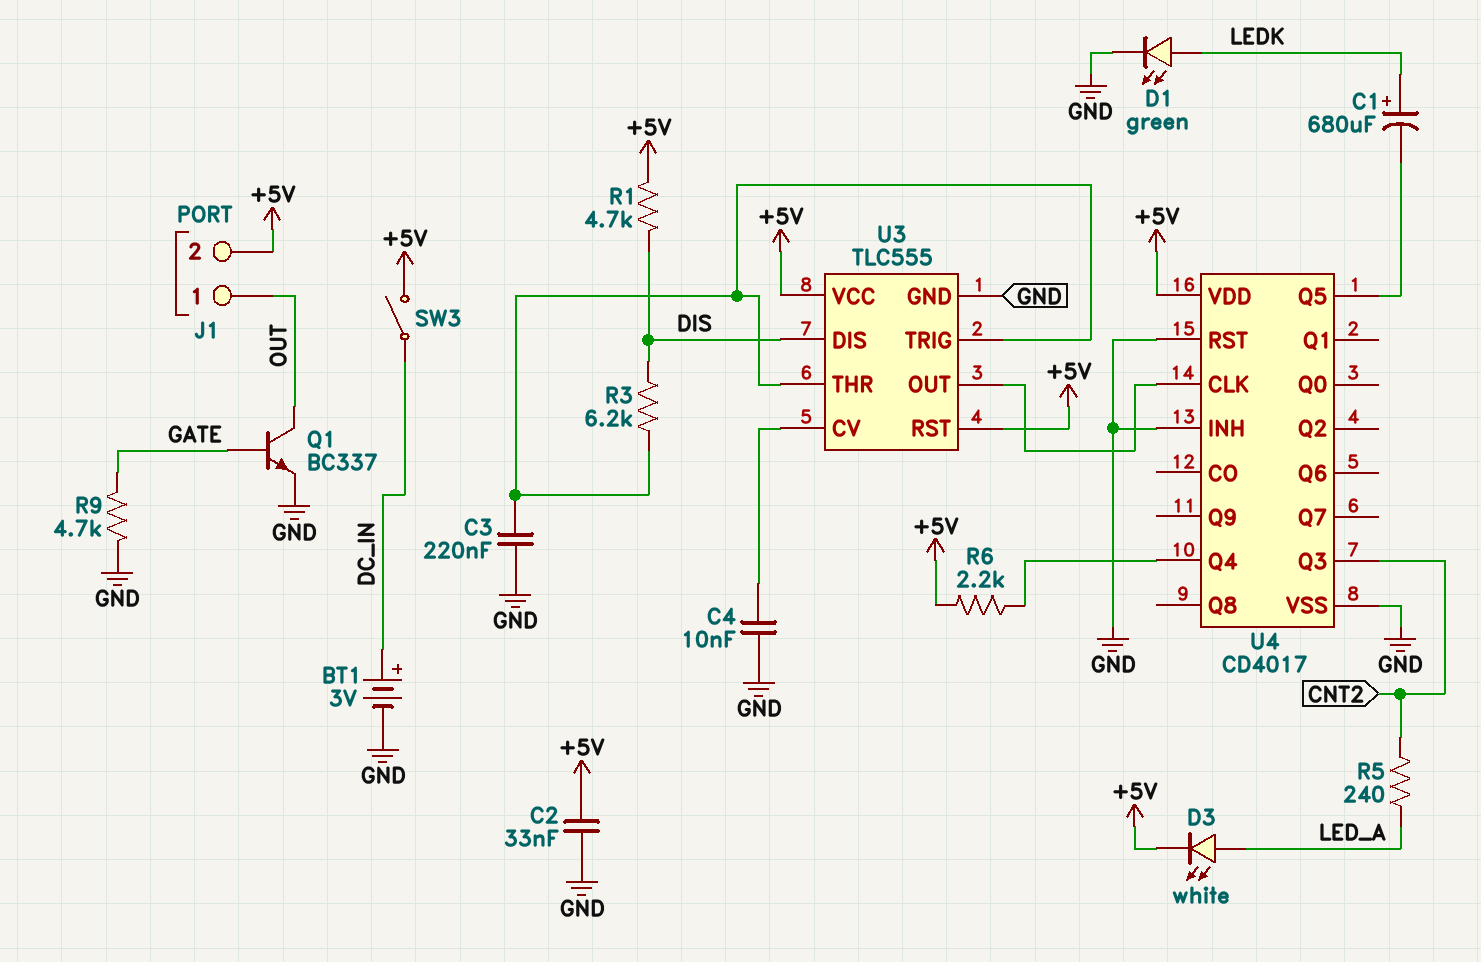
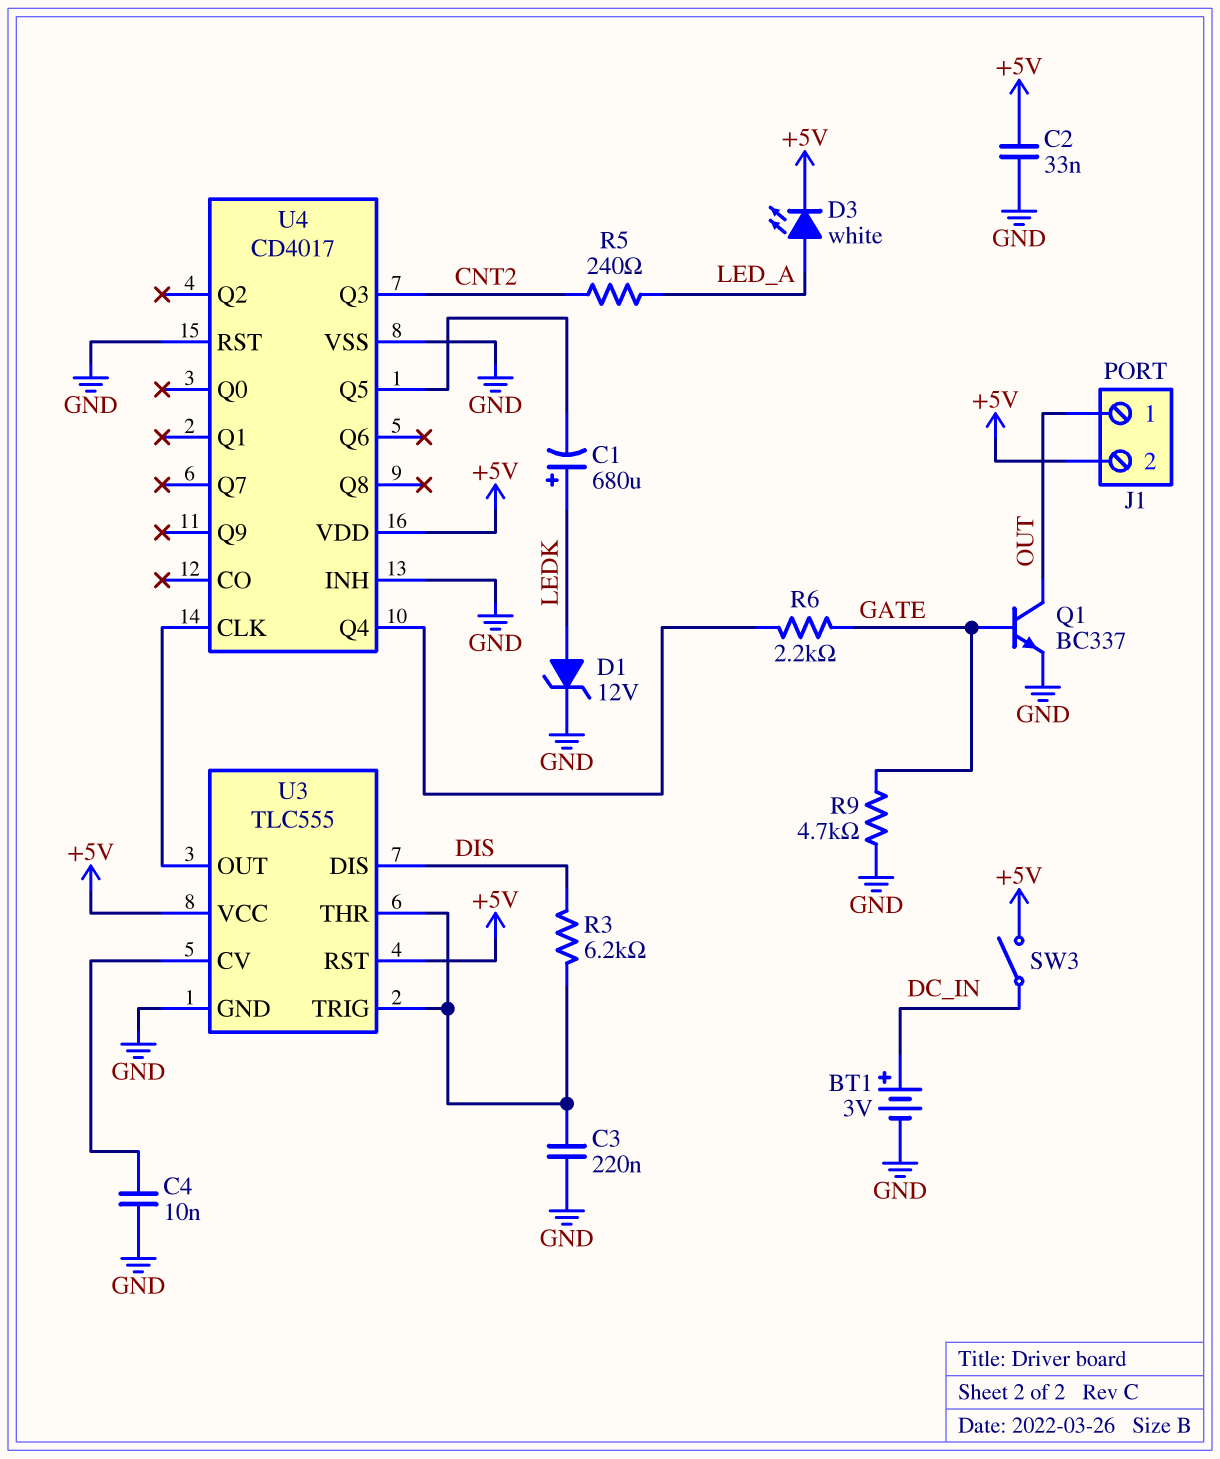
D1: LED green (A LEDK, K GND) -> zener 12V (A LEDK, K GND)
R1: 4.7k (+5V, DIS) -> none
R6: 2.2k (+5V, U4/Q4) -> 2.2k (GATE, U4/Q4)

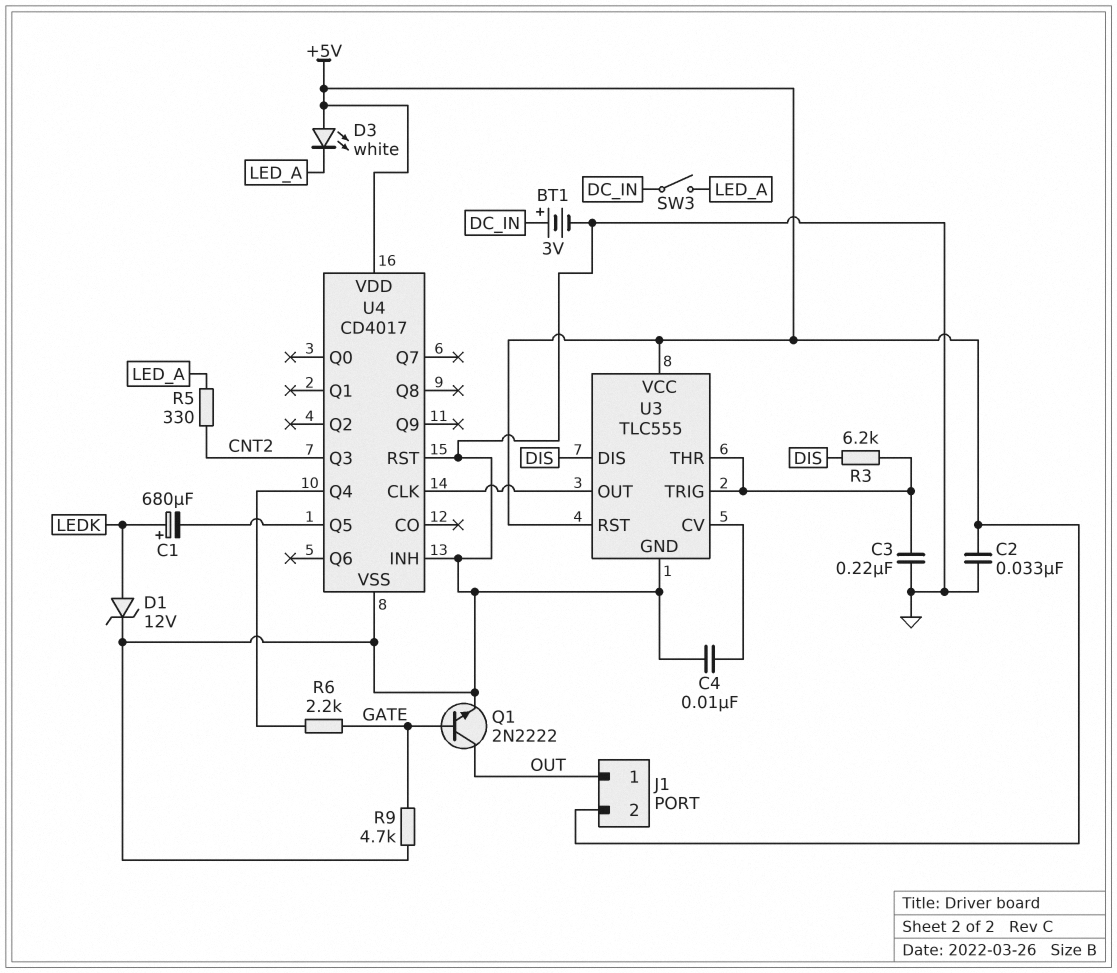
D3: LED white (A LED_A, K +5V) -> LED white (A +5V, K LED_A)
Q1: NPN BC337 (B GATE, C OUT, E GND) -> NPN 2N2222 (B GATE, C OUT, E GND)
R5: 240 (CNT2, LED_A) -> 330 (CNT2, LED_A)
SW3: switch (+5V, DC_IN) -> switch (DC_IN, LED_A)

